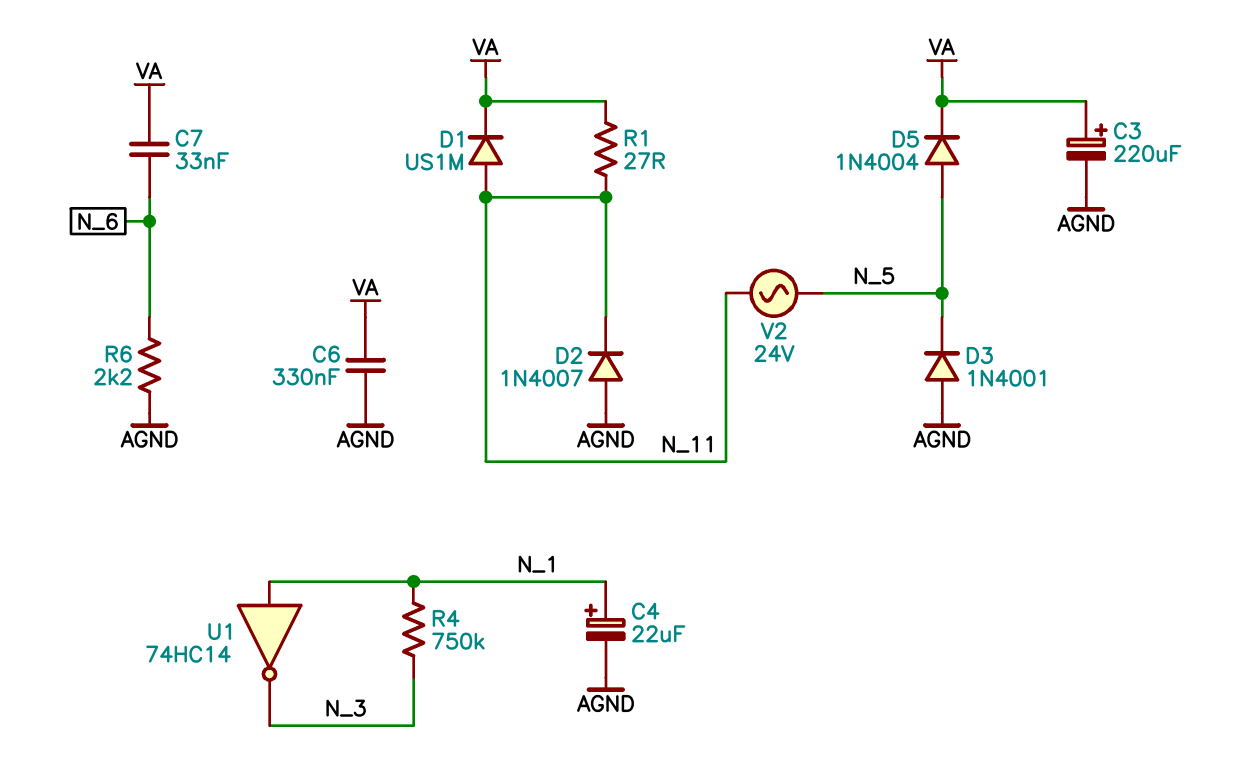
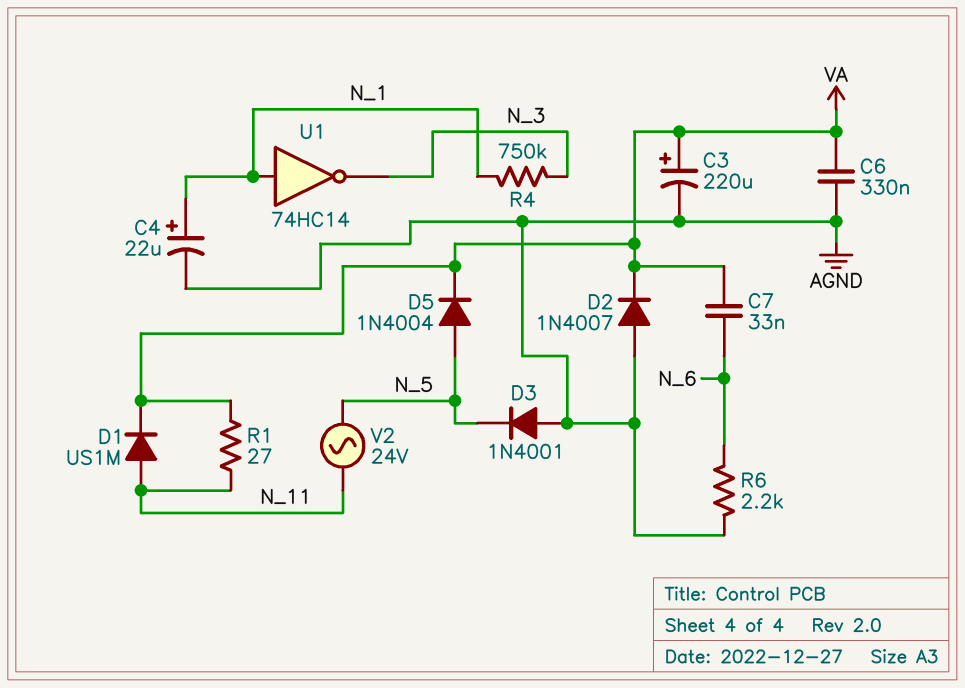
D2: diode 1N4007 (A AGND, K N_11) -> diode 1N4007 (A AGND, K VA)

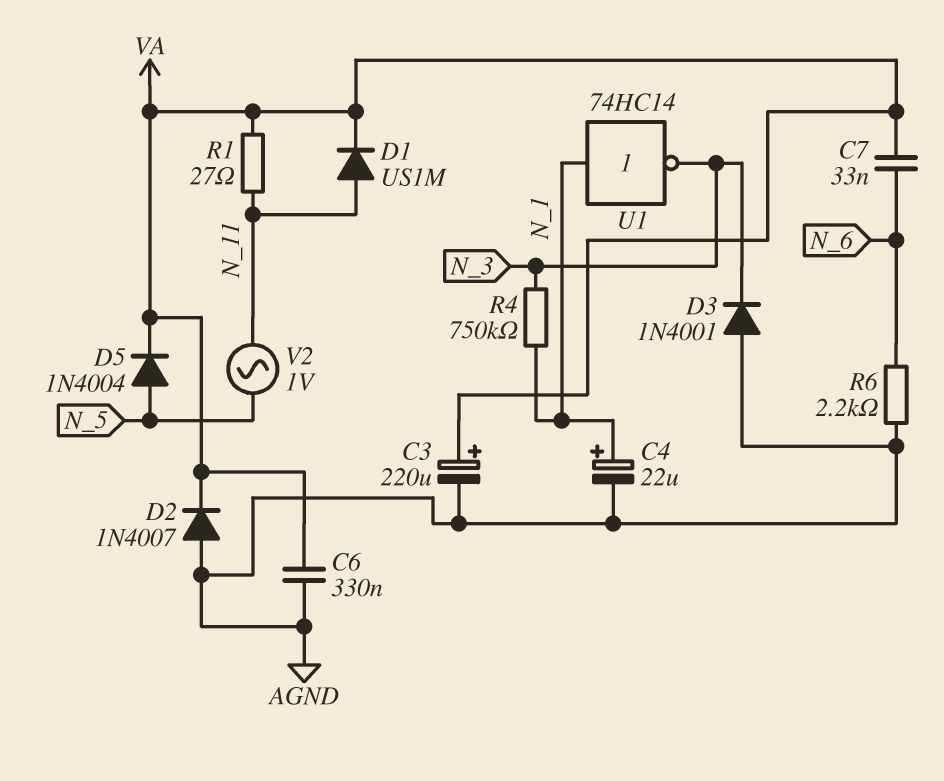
D3: diode 1N4001 (A AGND, K N_5) -> diode 1N4001 (A AGND, K N_3)
V2: AC 24V (N_5, N_11) -> AC 1V (N_5, N_11)

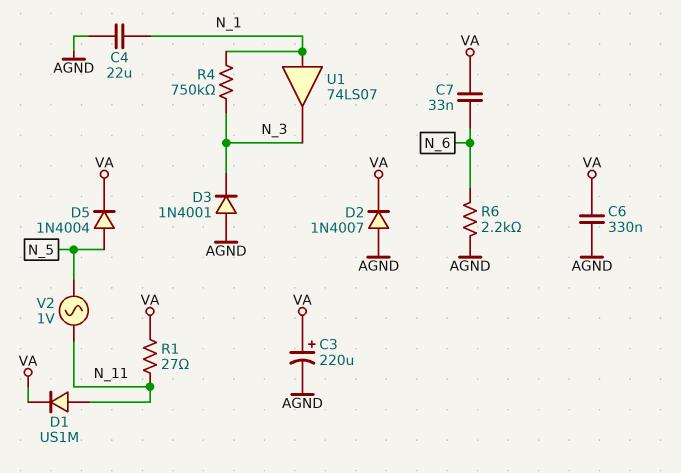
C4: 22uF (plus N_1, minus AGND) -> 22uF (AGND, N_1)
U1: NOT 74HC14 (in N_1, out N_3) -> buffer 74LS07 (in N_1, out N_3)

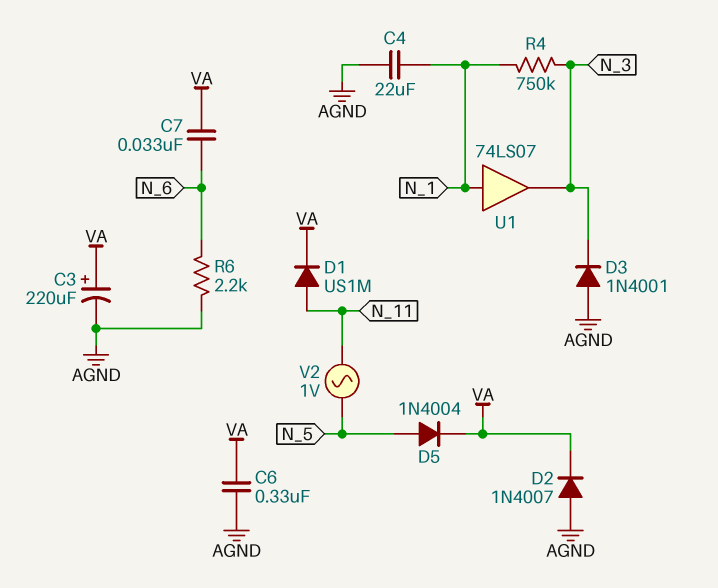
R1: 27 (N_11, VA) -> none

